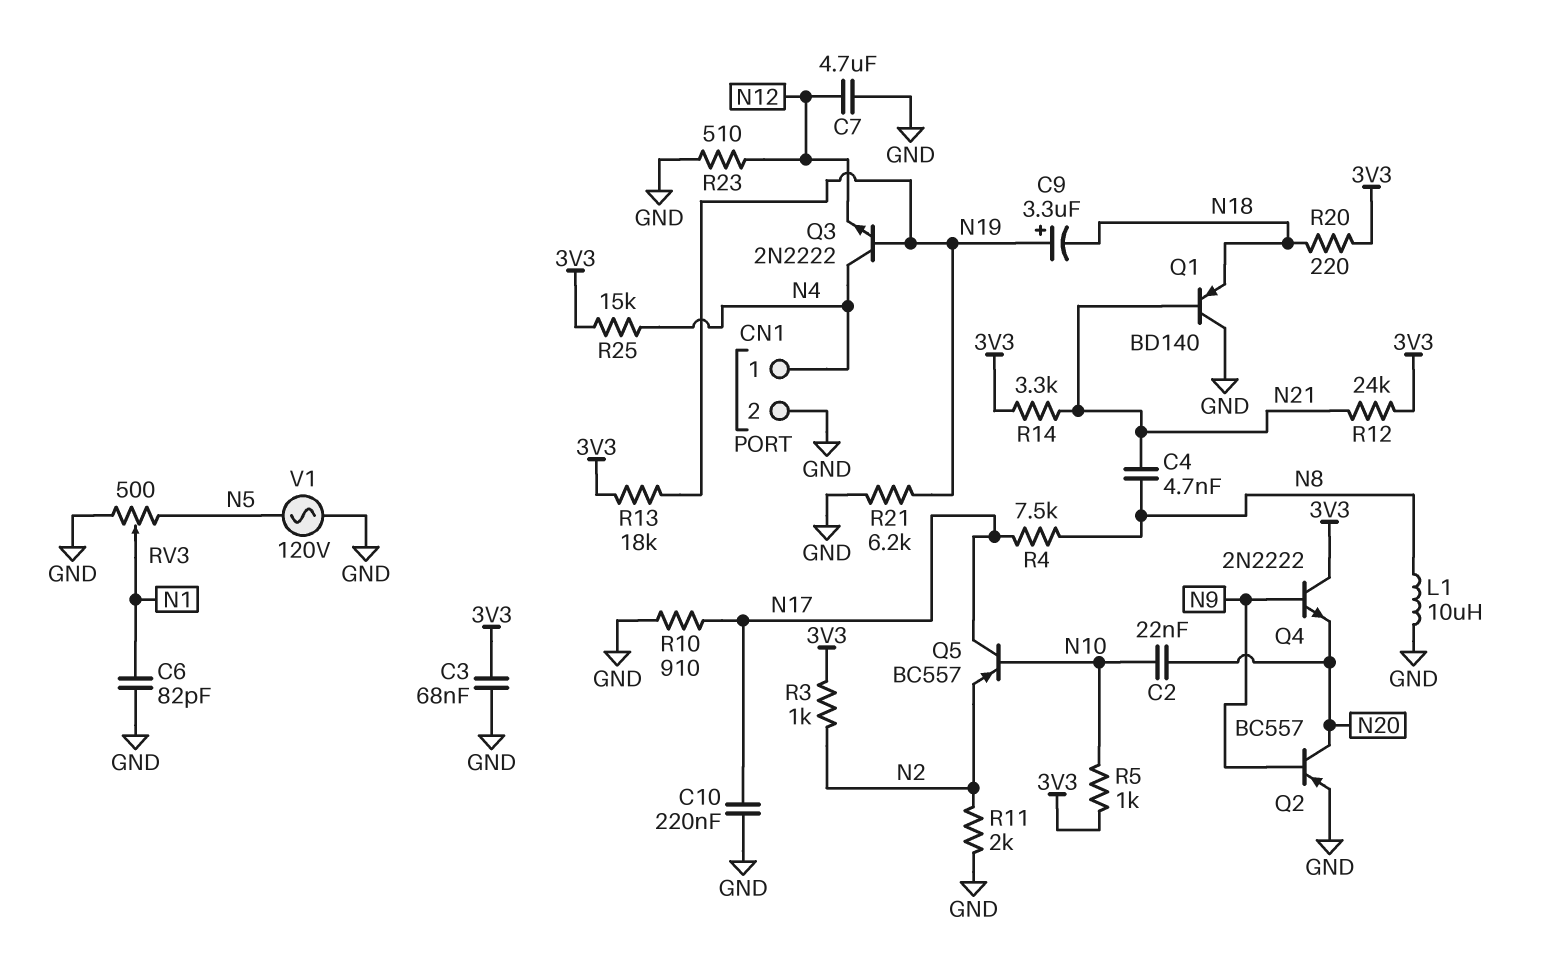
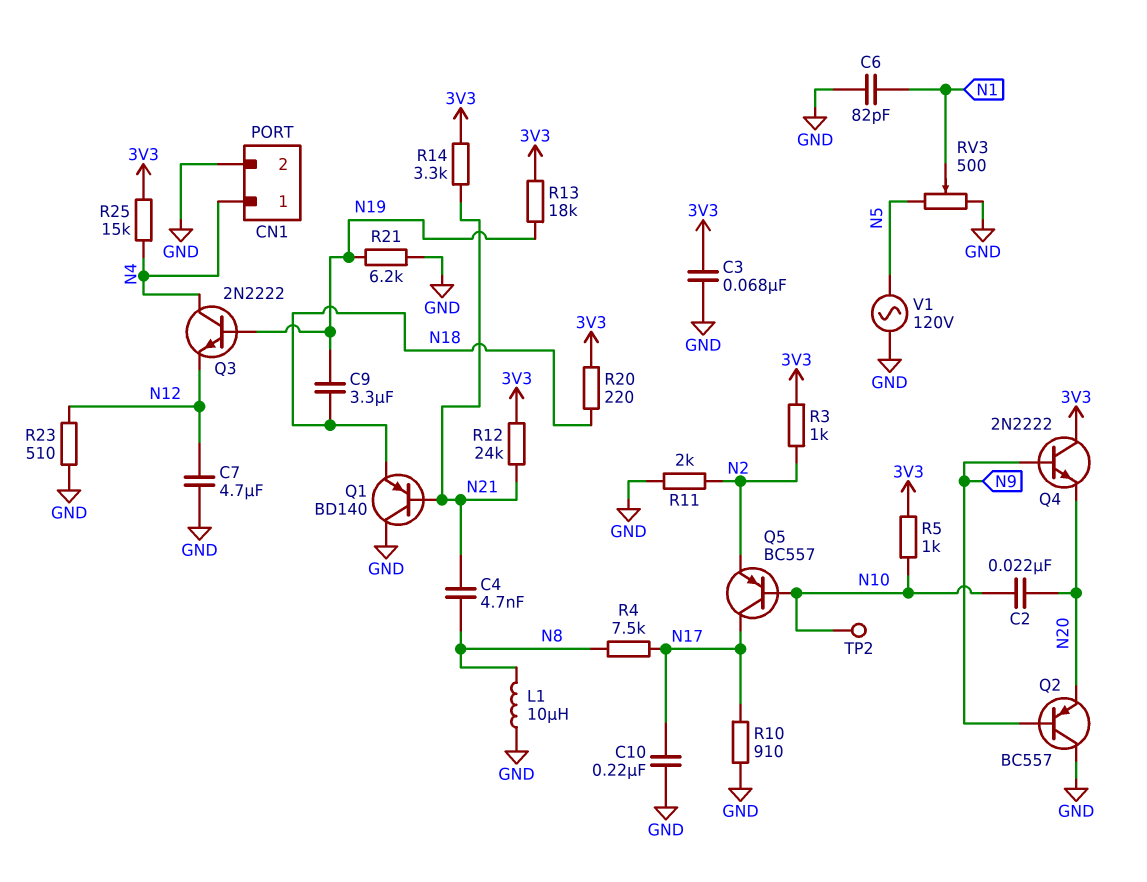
C9: 3.3uF (plus N19, minus N18) -> 3.3uF (N18, N19)
Q2: PNP BC557 (B N9, C N20, E GND) -> PNP BC557 (B N9, C GND, E N20)
TP2: none -> test point (N10)

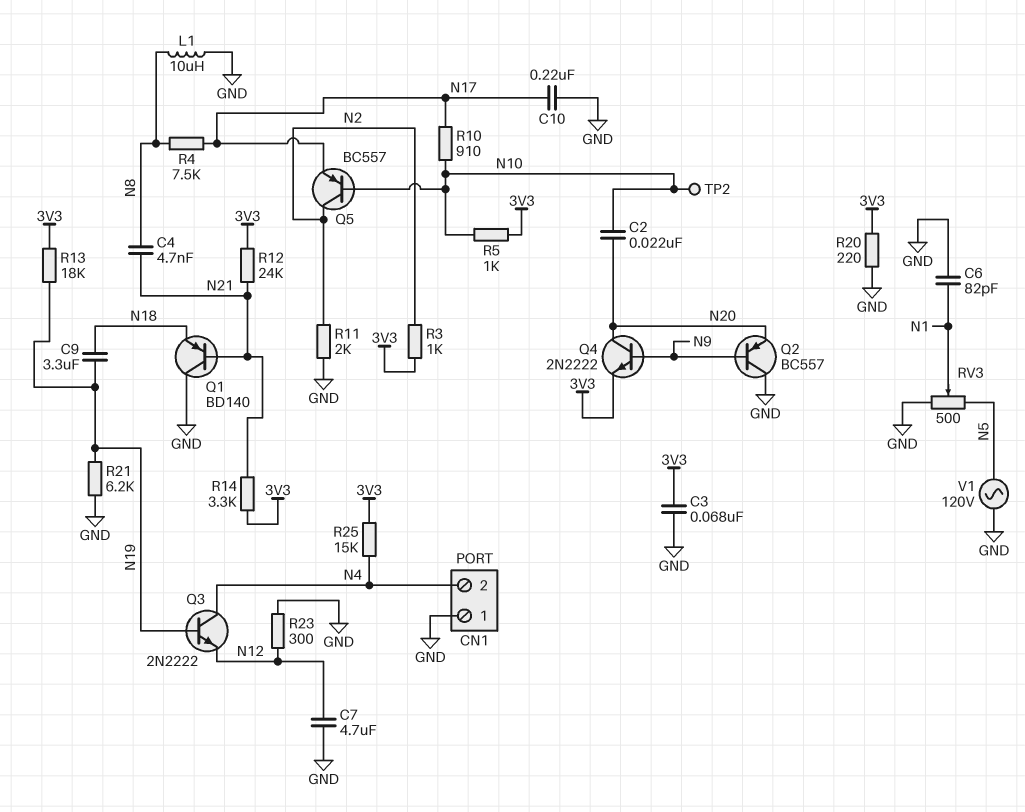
CN1 pin 1: N4 -> GND
CN1 pin 2: GND -> N4
Q4: NPN 2N2222 (B N9, C 3V3, E N20) -> NPN 2N2222 (B N9, C N20, E 3V3)
Q5: PNP BC557 (B N10, C N17, E N2) -> PNP BC557 (B N10, C N2, E N17)
R10: 910 (GND, N17) -> 910 (N10, N17)
R20: 220 (3V3, N18) -> 220 (3V3, GND)
R23: 510 (GND, N12) -> 300 (GND, N12)

